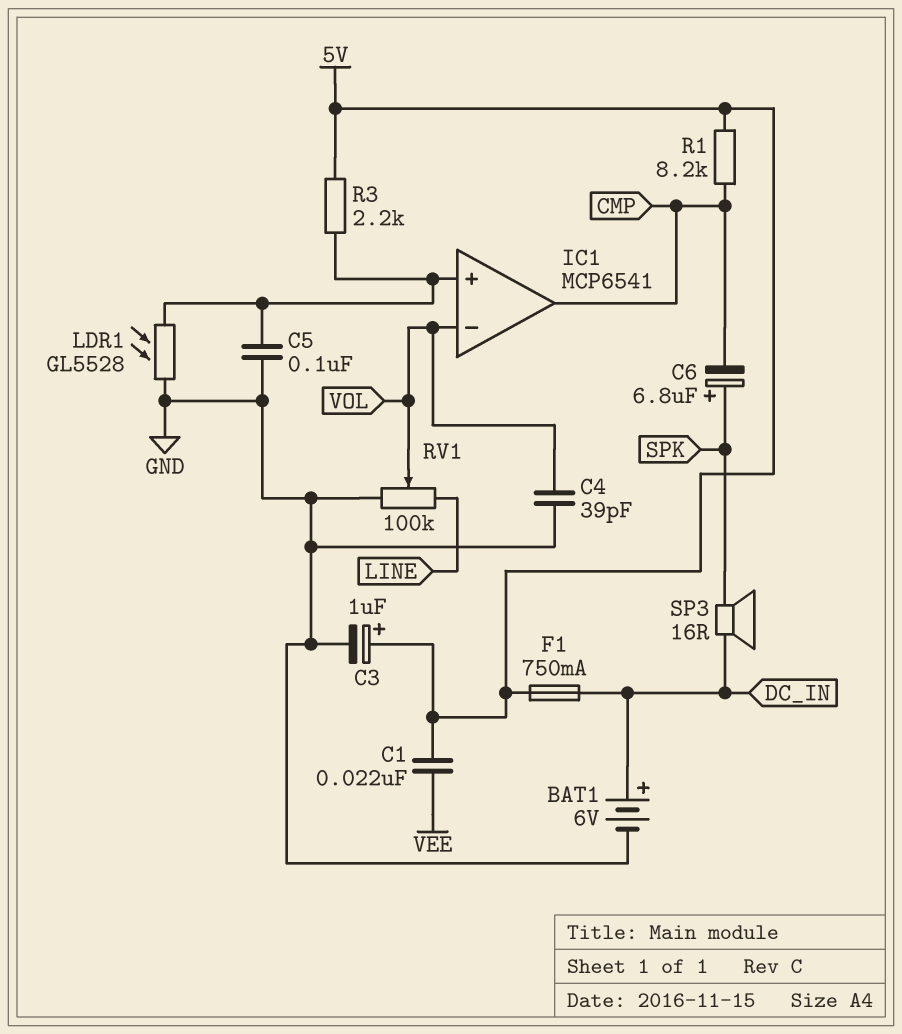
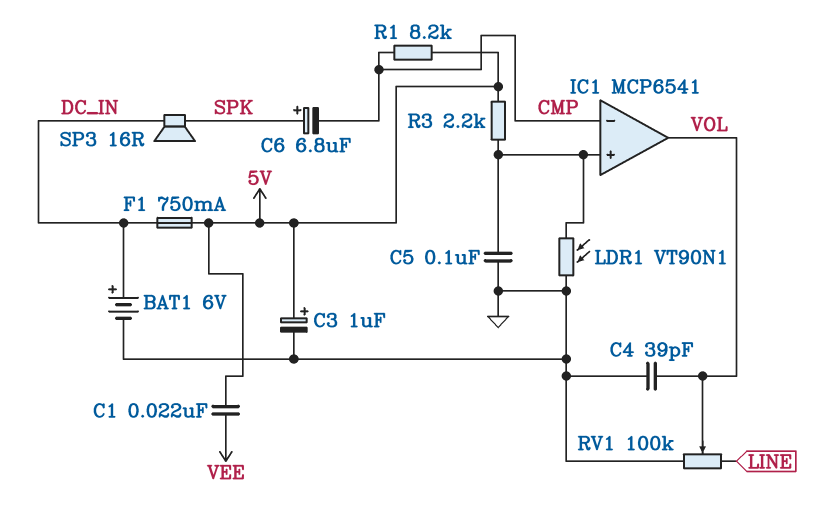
IC1 pin in-: VOL -> CMP
IC1 pin out: CMP -> VOL
LDR1: GL5528 (GND, IC1/in+) -> VT90N1 (GND, IC1/in+)

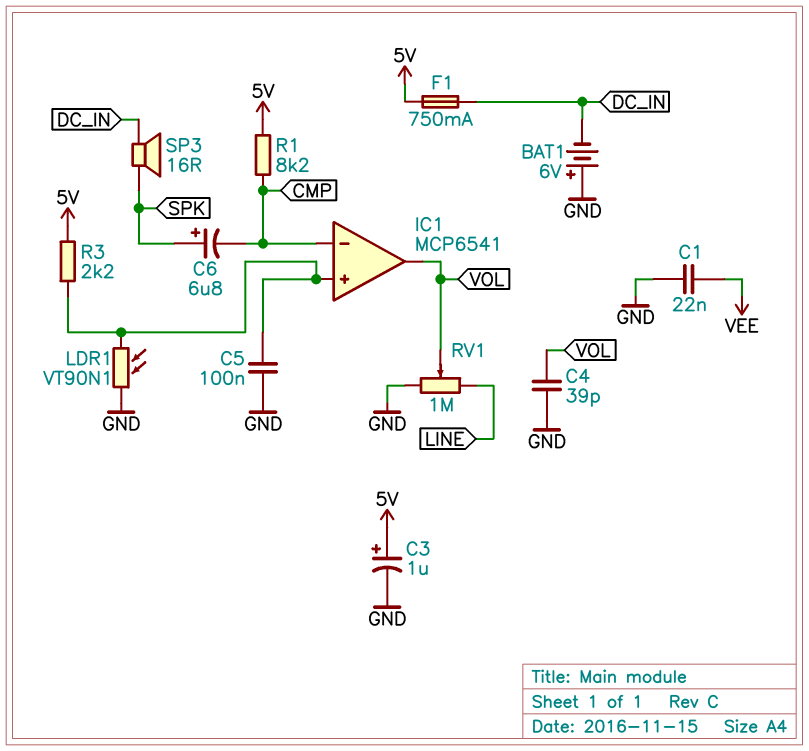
BAT1: 6V (plus DC_IN, minus GND) -> 6V (plus GND, minus DC_IN)
C1: 22nF (5V, VEE) -> 22nF (GND, VEE)
RV1: 100k (GND, LINE, wiper VOL) -> 1M (GND, LINE, wiper VOL)

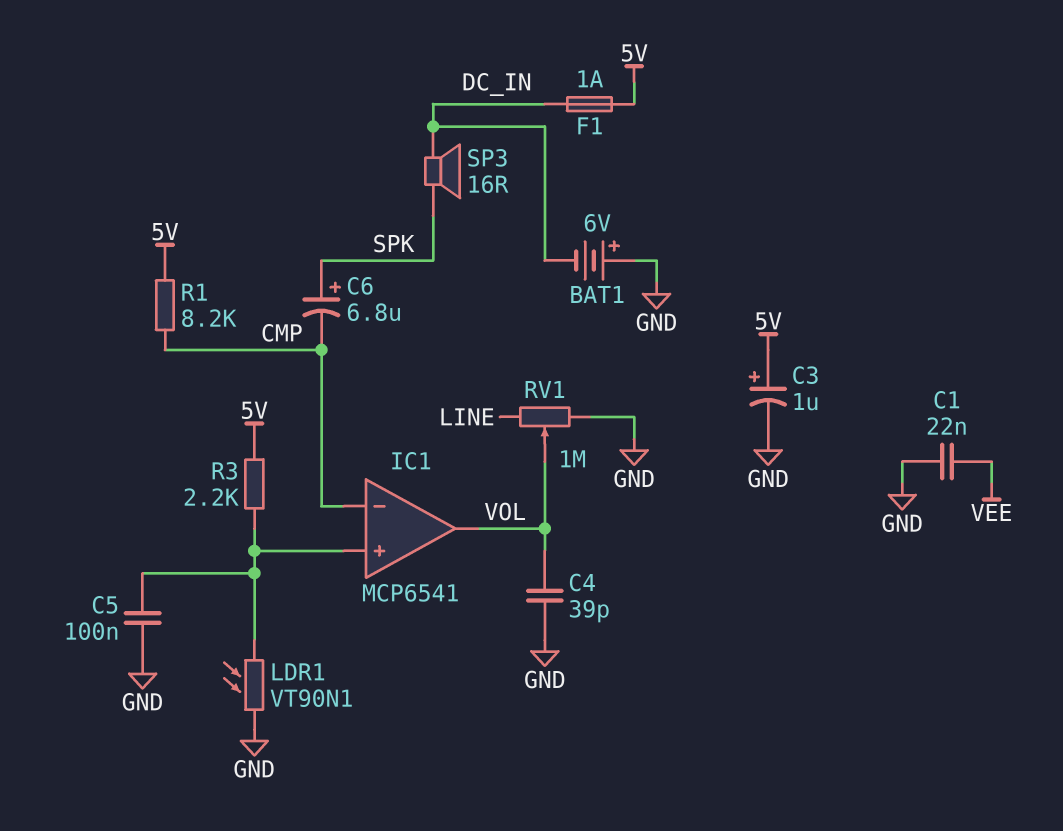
F1: 750mA (5V, DC_IN) -> 1A (5V, DC_IN)

